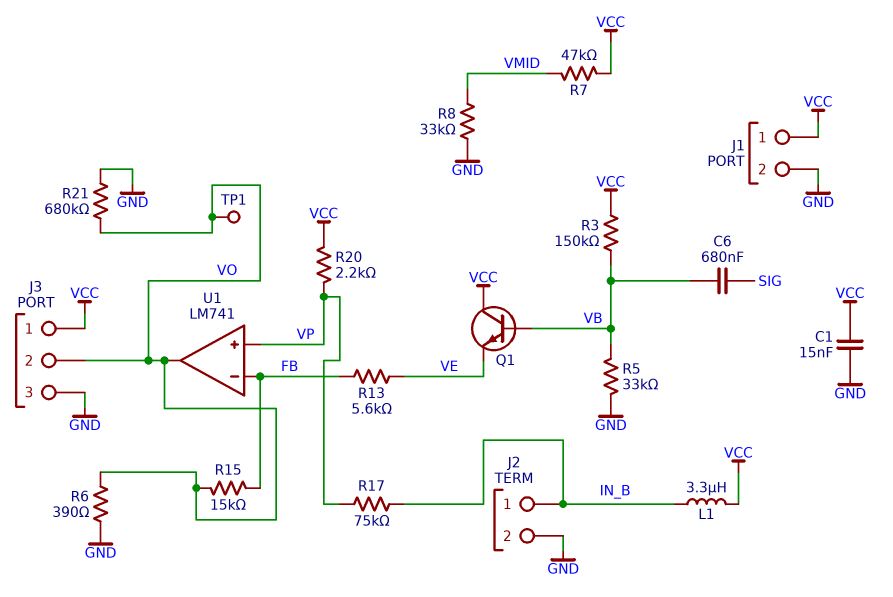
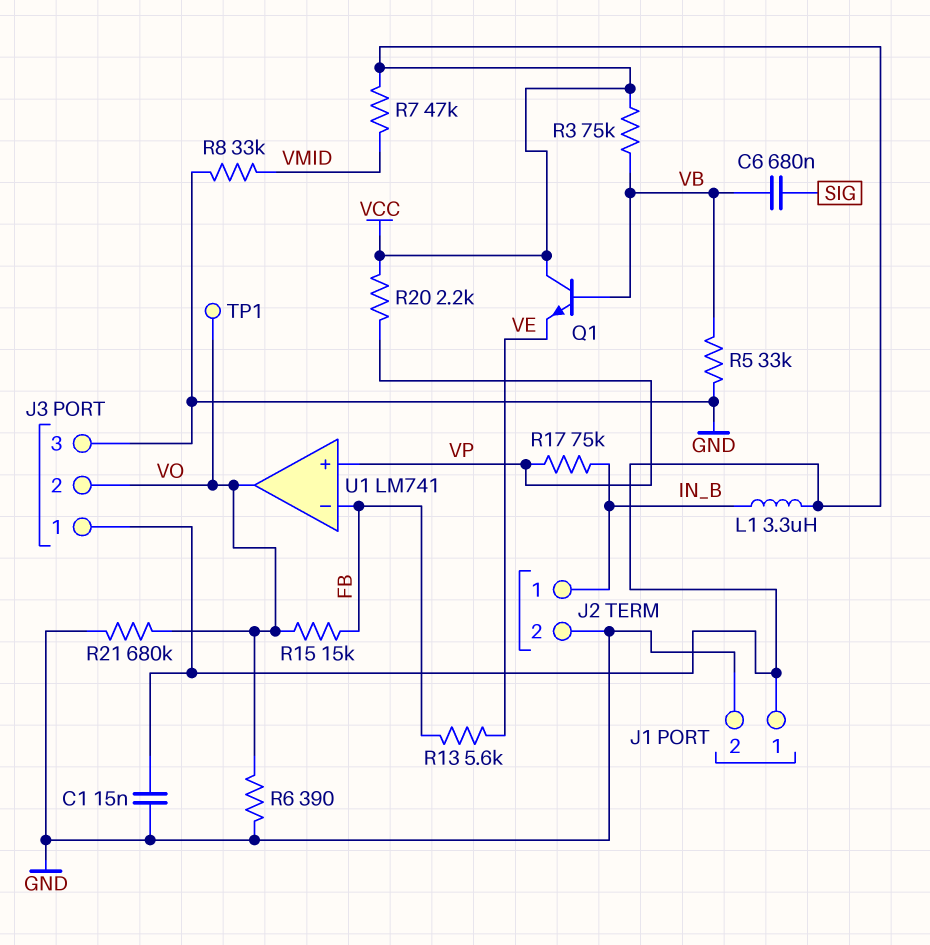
R3: 150k (VB, VCC) -> 75k (VB, VCC)

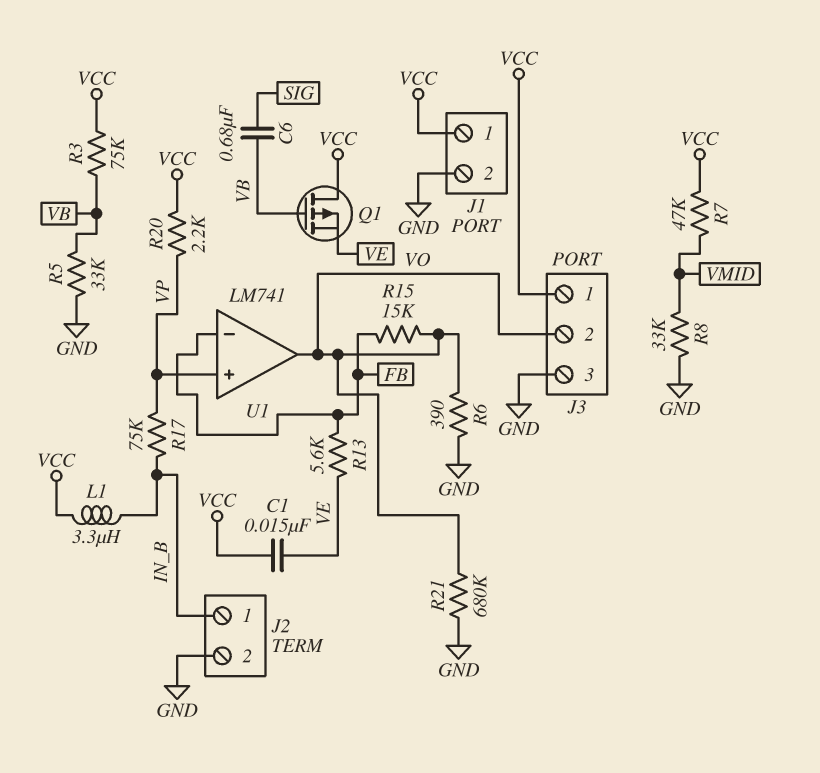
C1: 15nF (GND, VCC) -> 15nF (VCC, VE)
Q1: NPN (B VB, C VCC, E VE) -> PMOS (G VB, D VCC, S VE)
TP1: test point (VO) -> none

